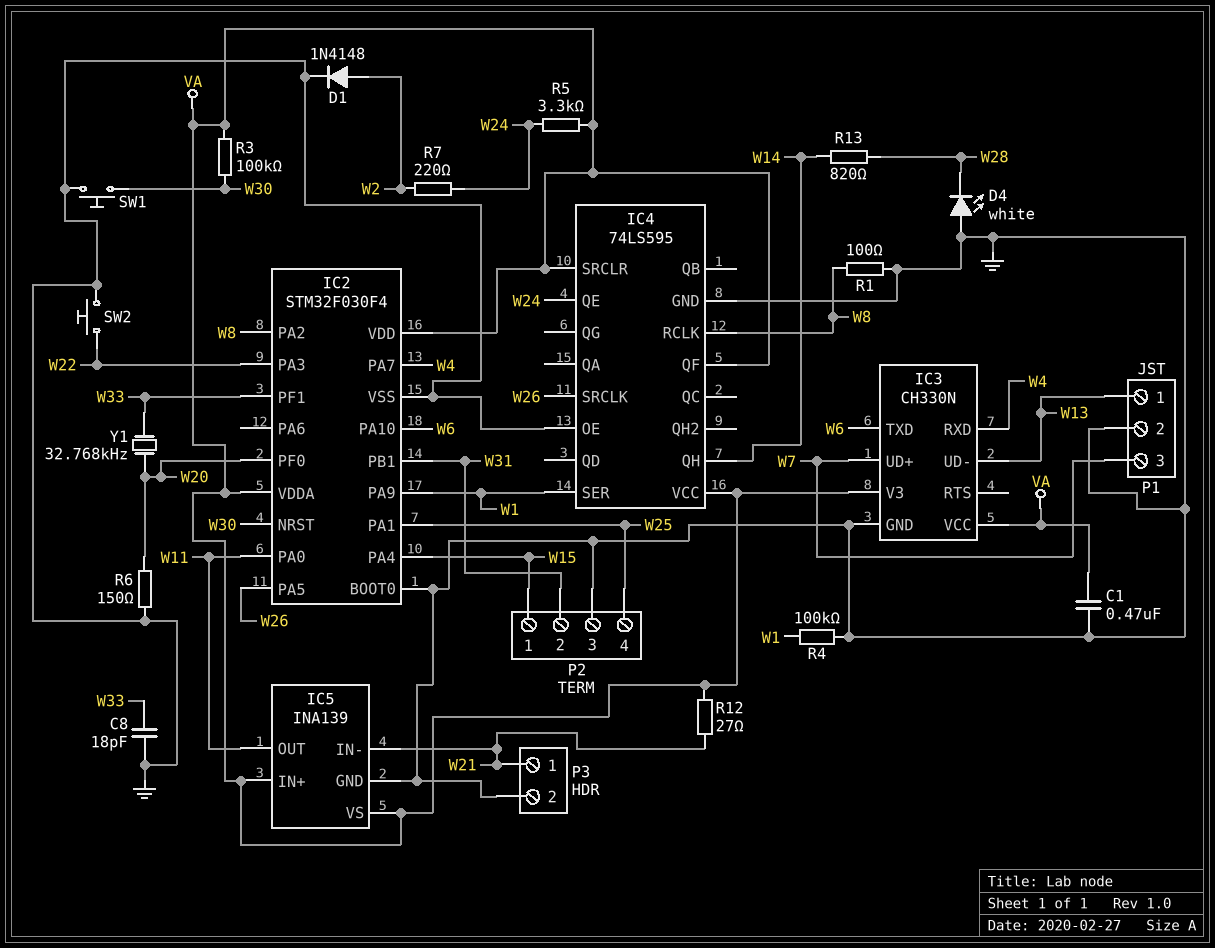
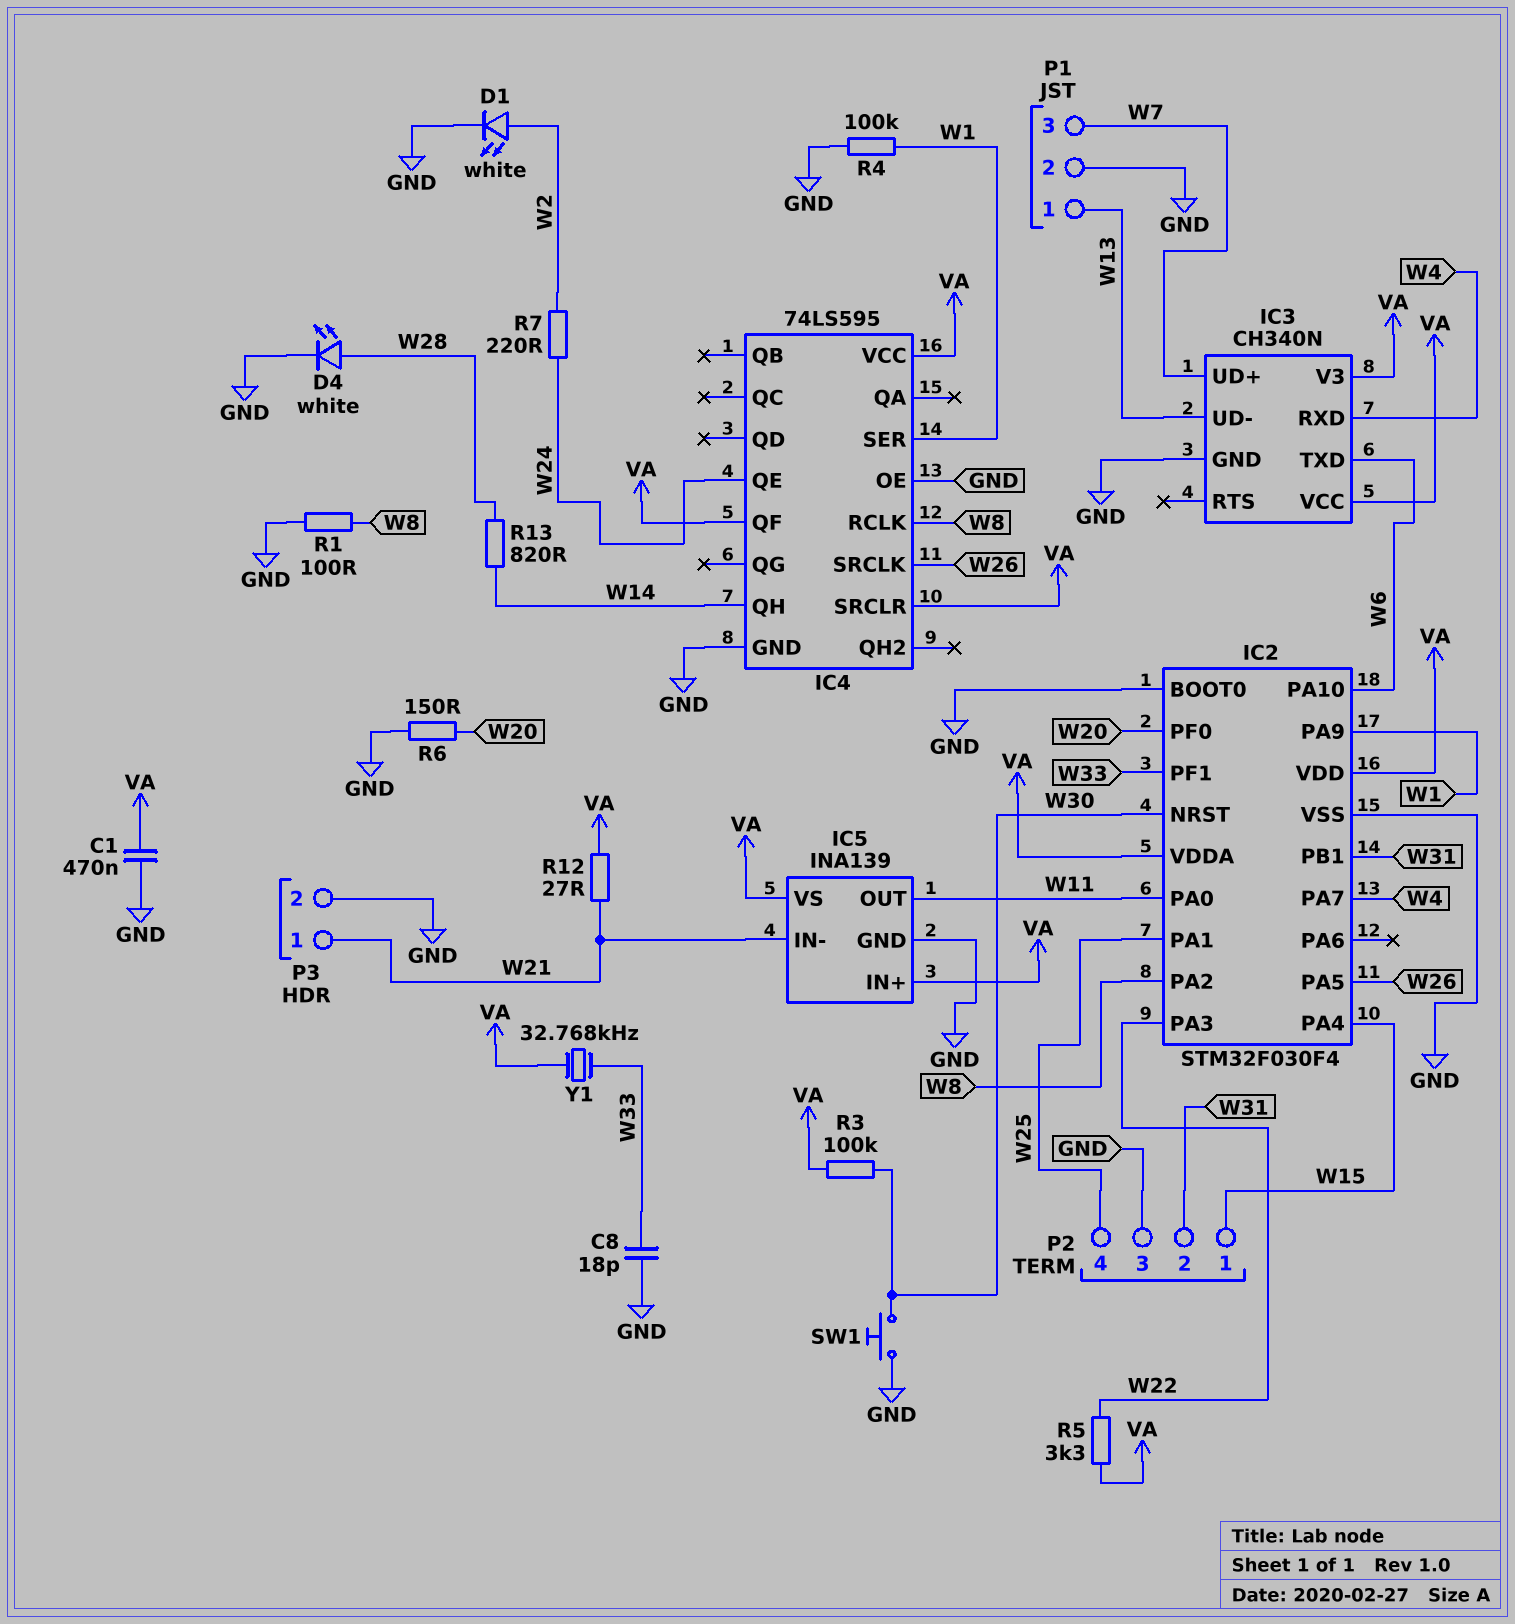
D1: diode 1N4148 (A W2, K GND) -> LED white (A W2, K GND)
D4: LED white (A GND, K W28) -> LED white (A W28, K GND)
IC3: CH330N -> CH340N
R5: 3.3k (VA, W24) -> 3.3k (VA, W22)
SW2: button (GND, W22) -> none
Y1: 32.768kHz (W20, W33) -> 32.768kHz (VA, W33)

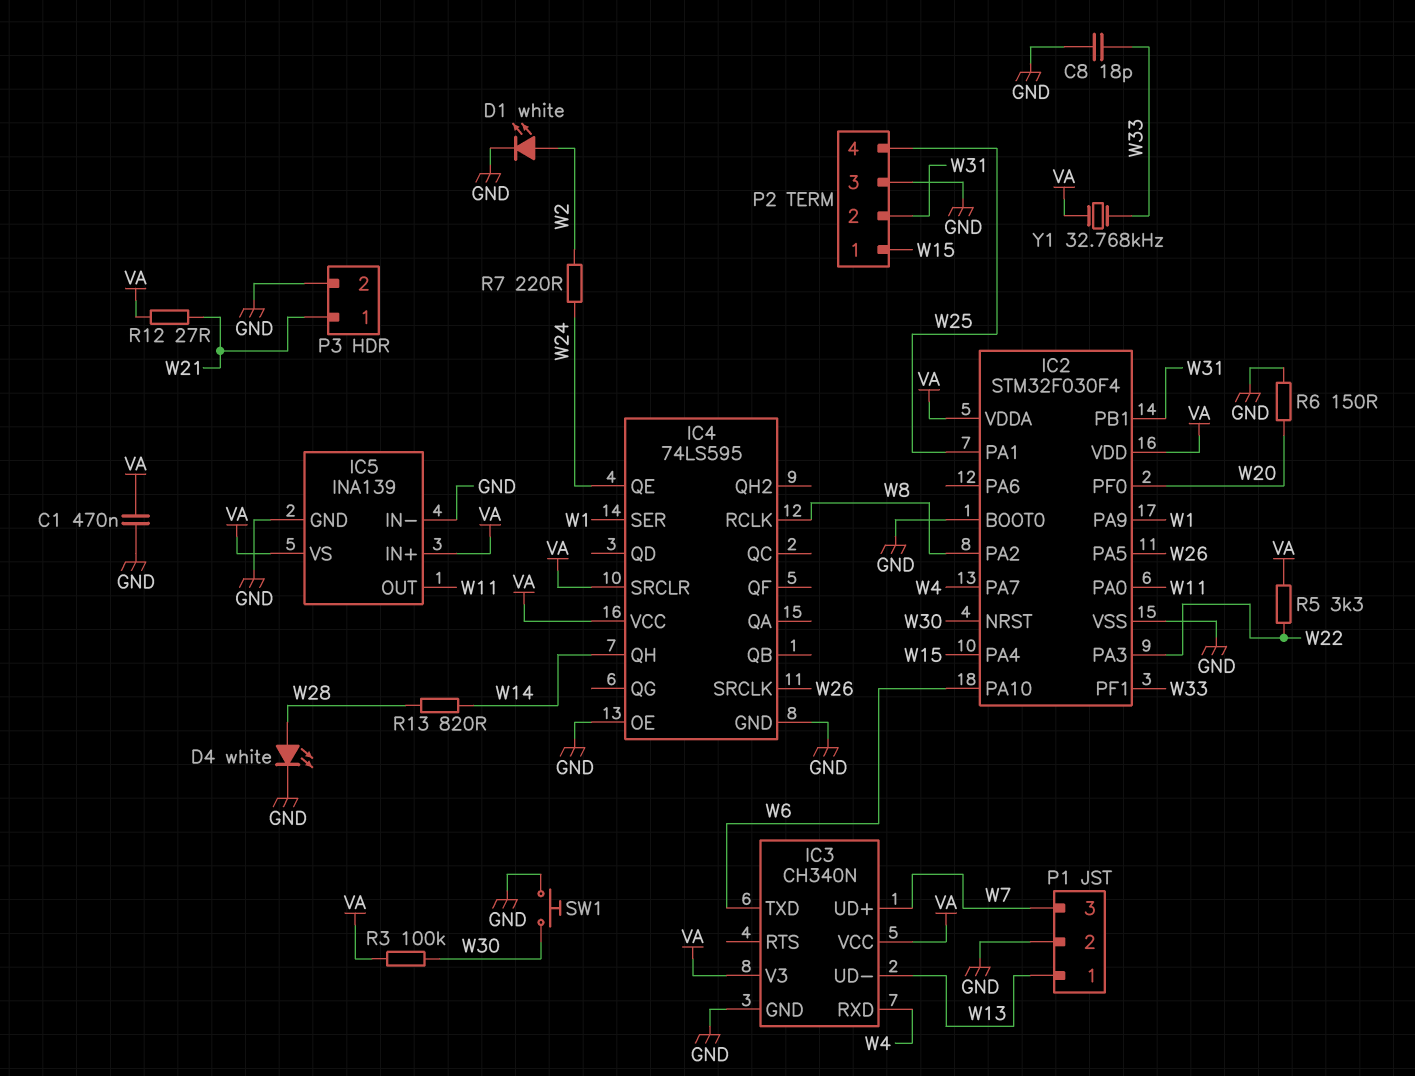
IC4 pin QF: VA -> none
IC5 pin IN-: W21 -> GND
R1: 100 (GND, W8) -> none
R4: 100k (GND, W1) -> none

